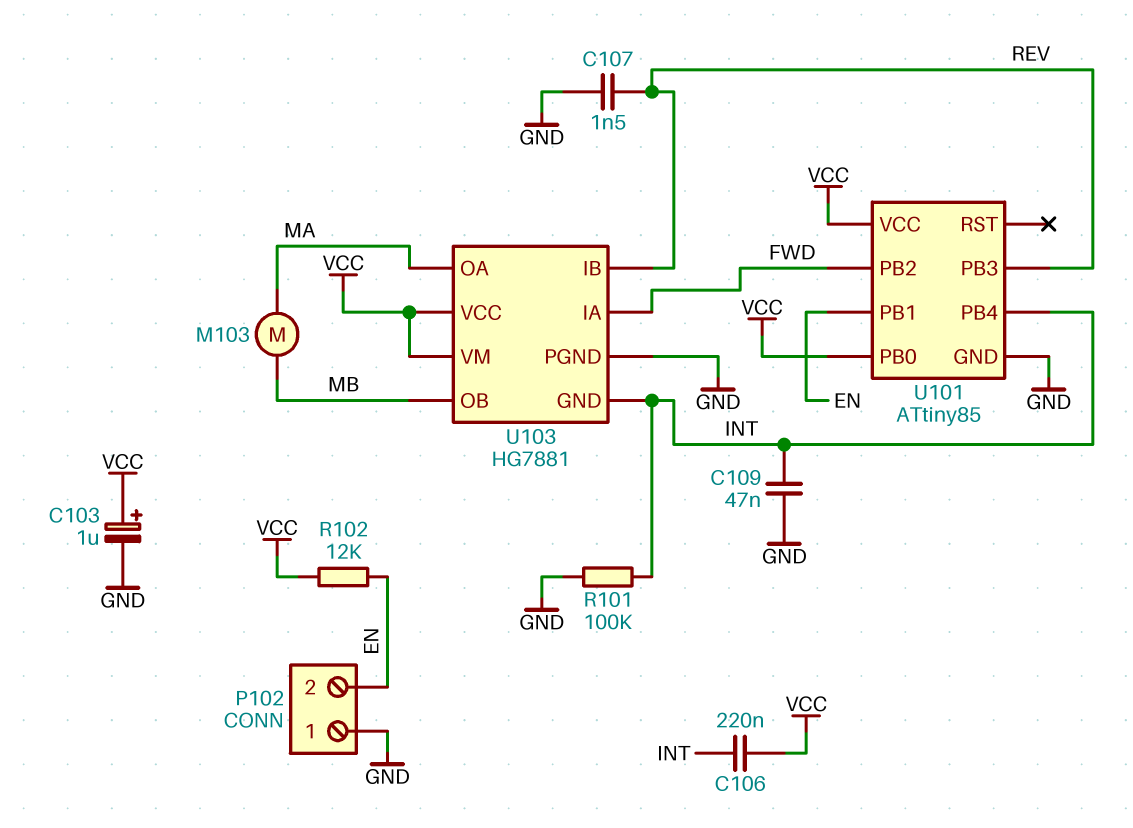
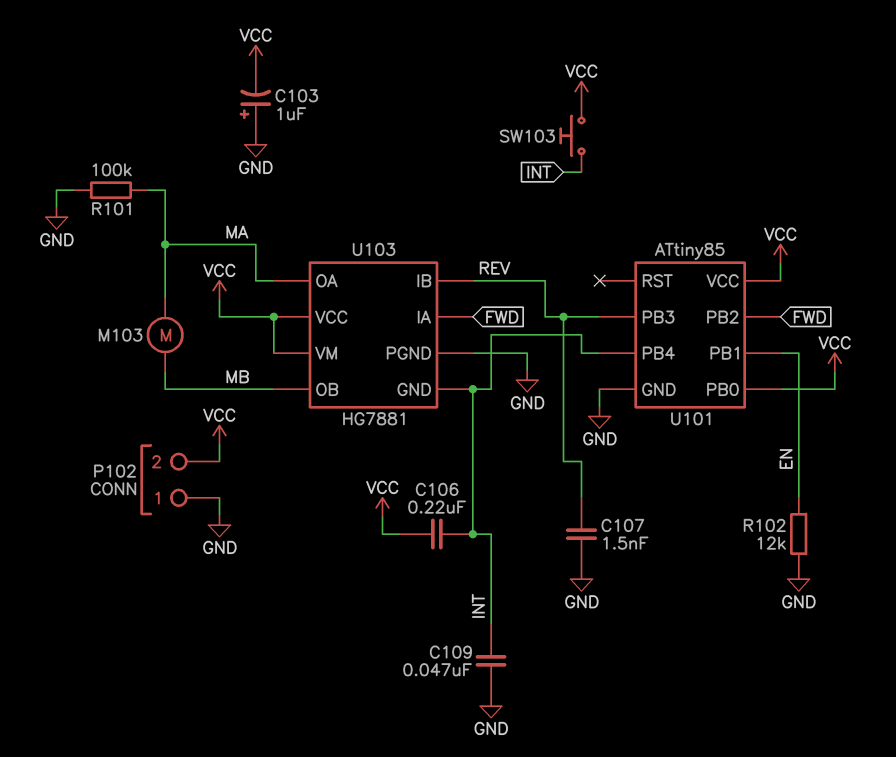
C103: 1uF (plus VCC, minus GND) -> 1uF (plus GND, minus VCC)
P102 pin 2: EN -> VCC
R101: 100k (GND, INT) -> 100k (GND, MA)
R102: 12k (EN, VCC) -> 12k (EN, GND)
SW103: none -> button (INT, VCC)

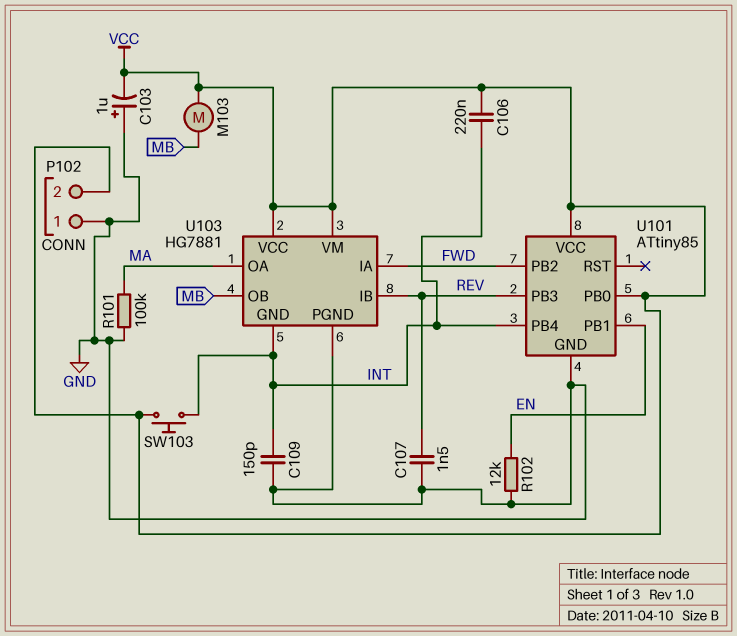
C109: 47nF (GND, INT) -> 150pF (GND, INT)
M103: motor (MA, MB) -> motor (MB, VCC)

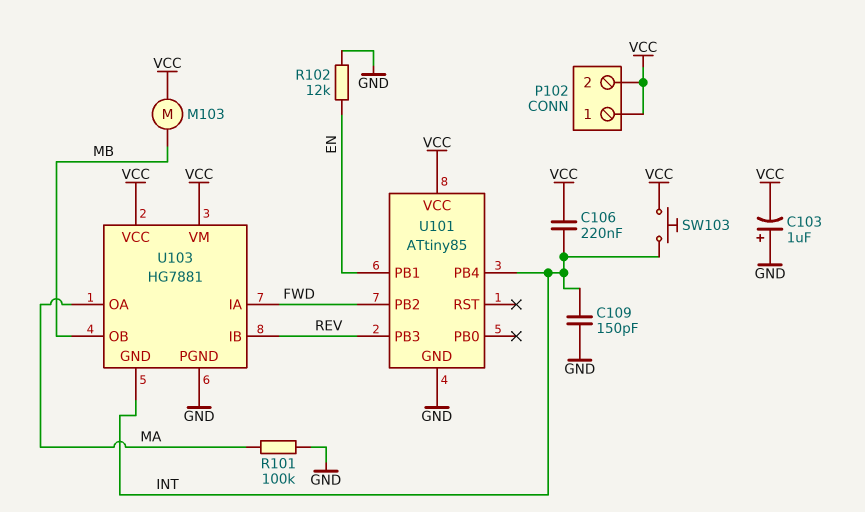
C107: 1.5nF (GND, REV) -> none
P102 pin 1: GND -> VCC
U101 pin PB0: VCC -> none

